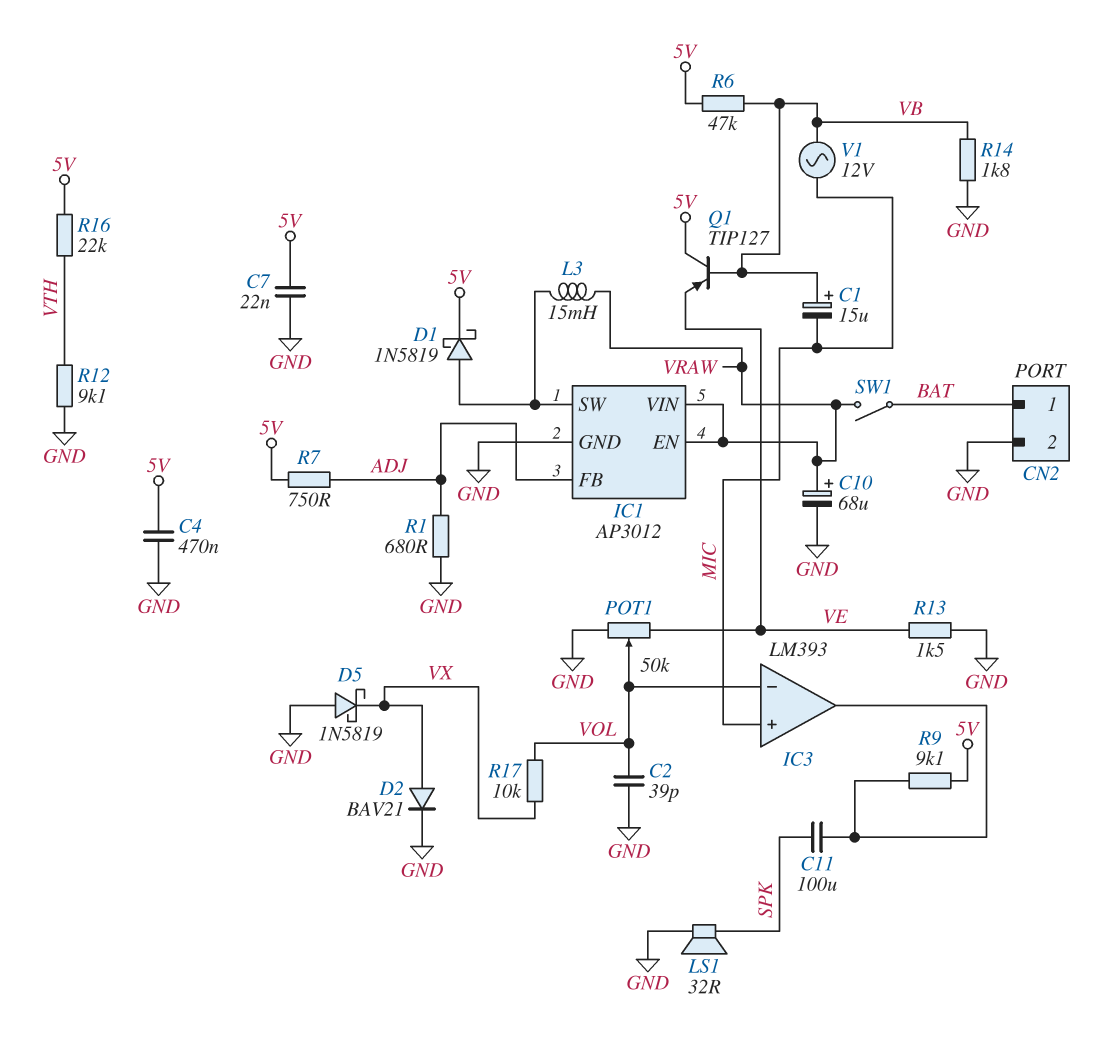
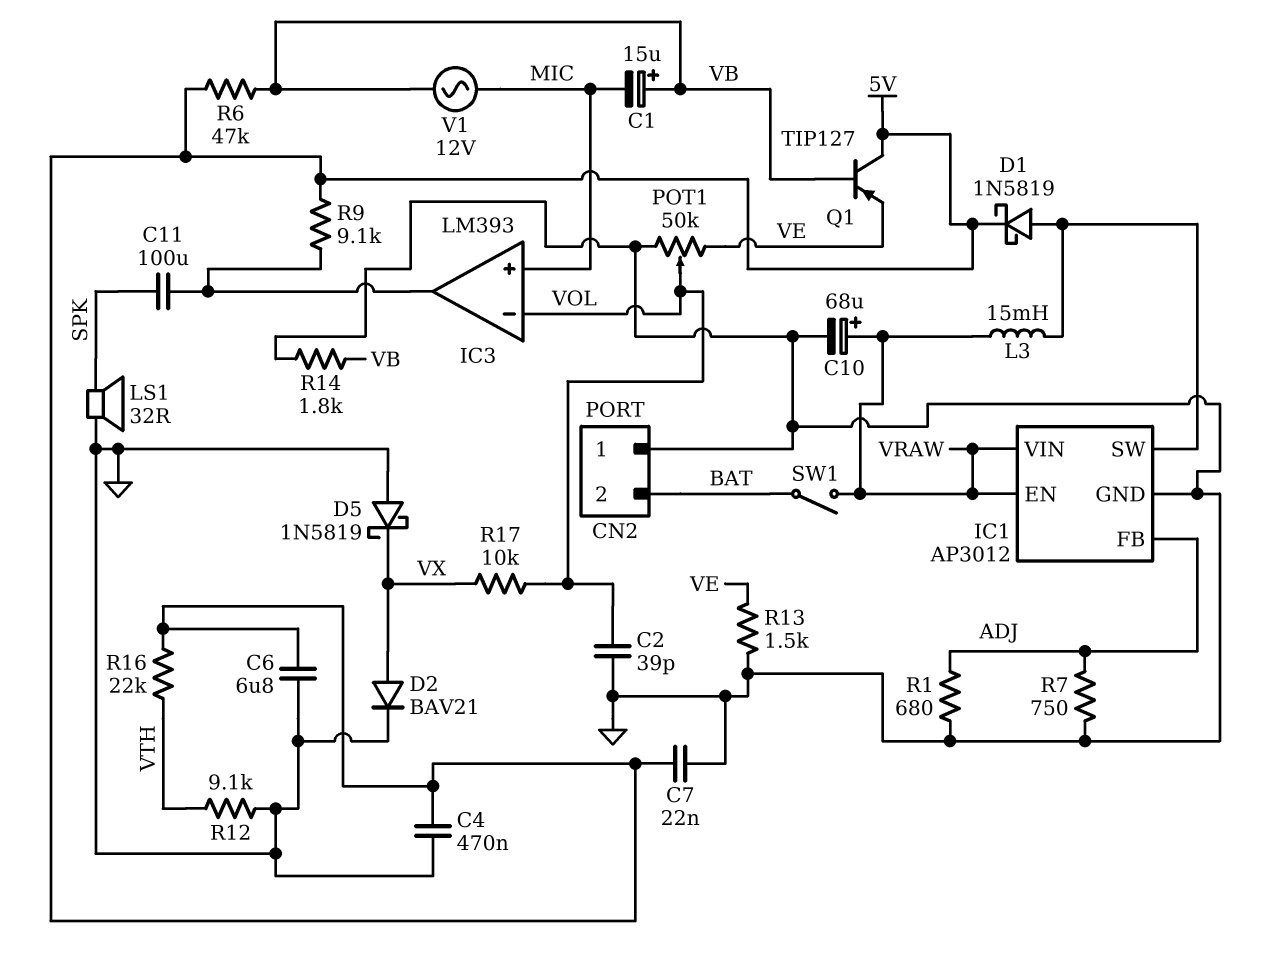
C6: none -> 6.8uF (5V, GND)
CN2 pin 1: BAT -> GND
CN2 pin 2: GND -> BAT
R7: 750 (5V, ADJ) -> 750 (ADJ, GND)

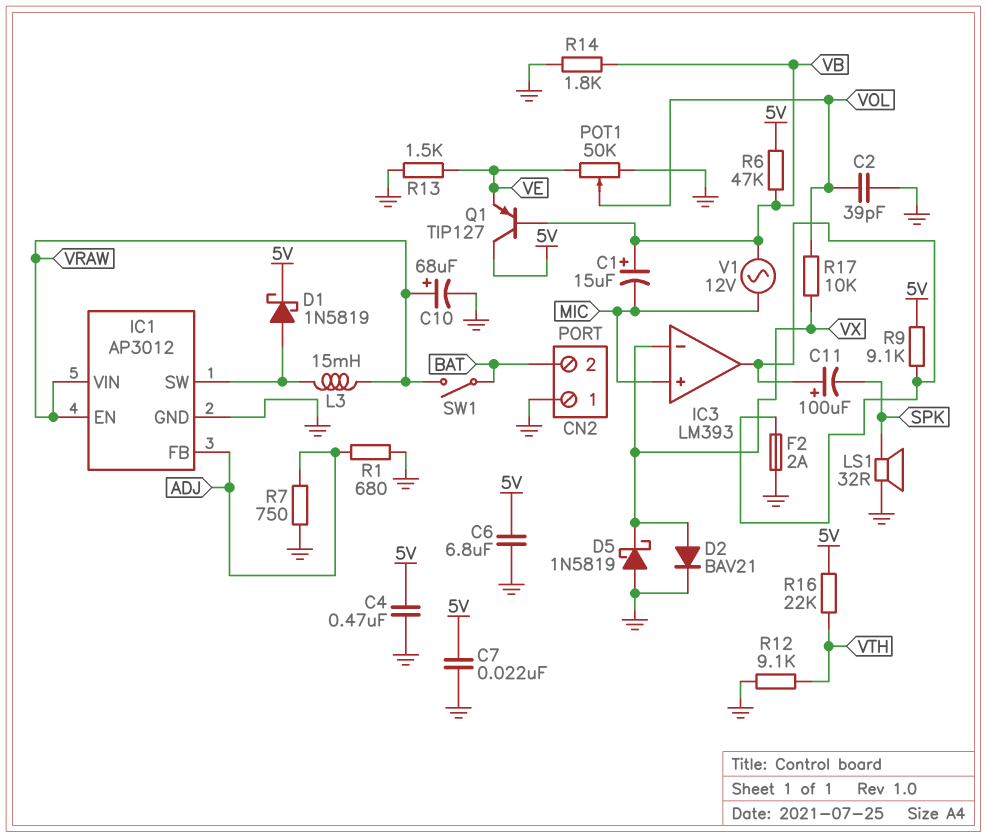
C11: 100uF (IC3/out, SPK) -> 100uF (plus IC3/out, minus SPK)
F2: none -> 2A (GND, IC3/out)
IC3 pin in-: VOL -> VX

